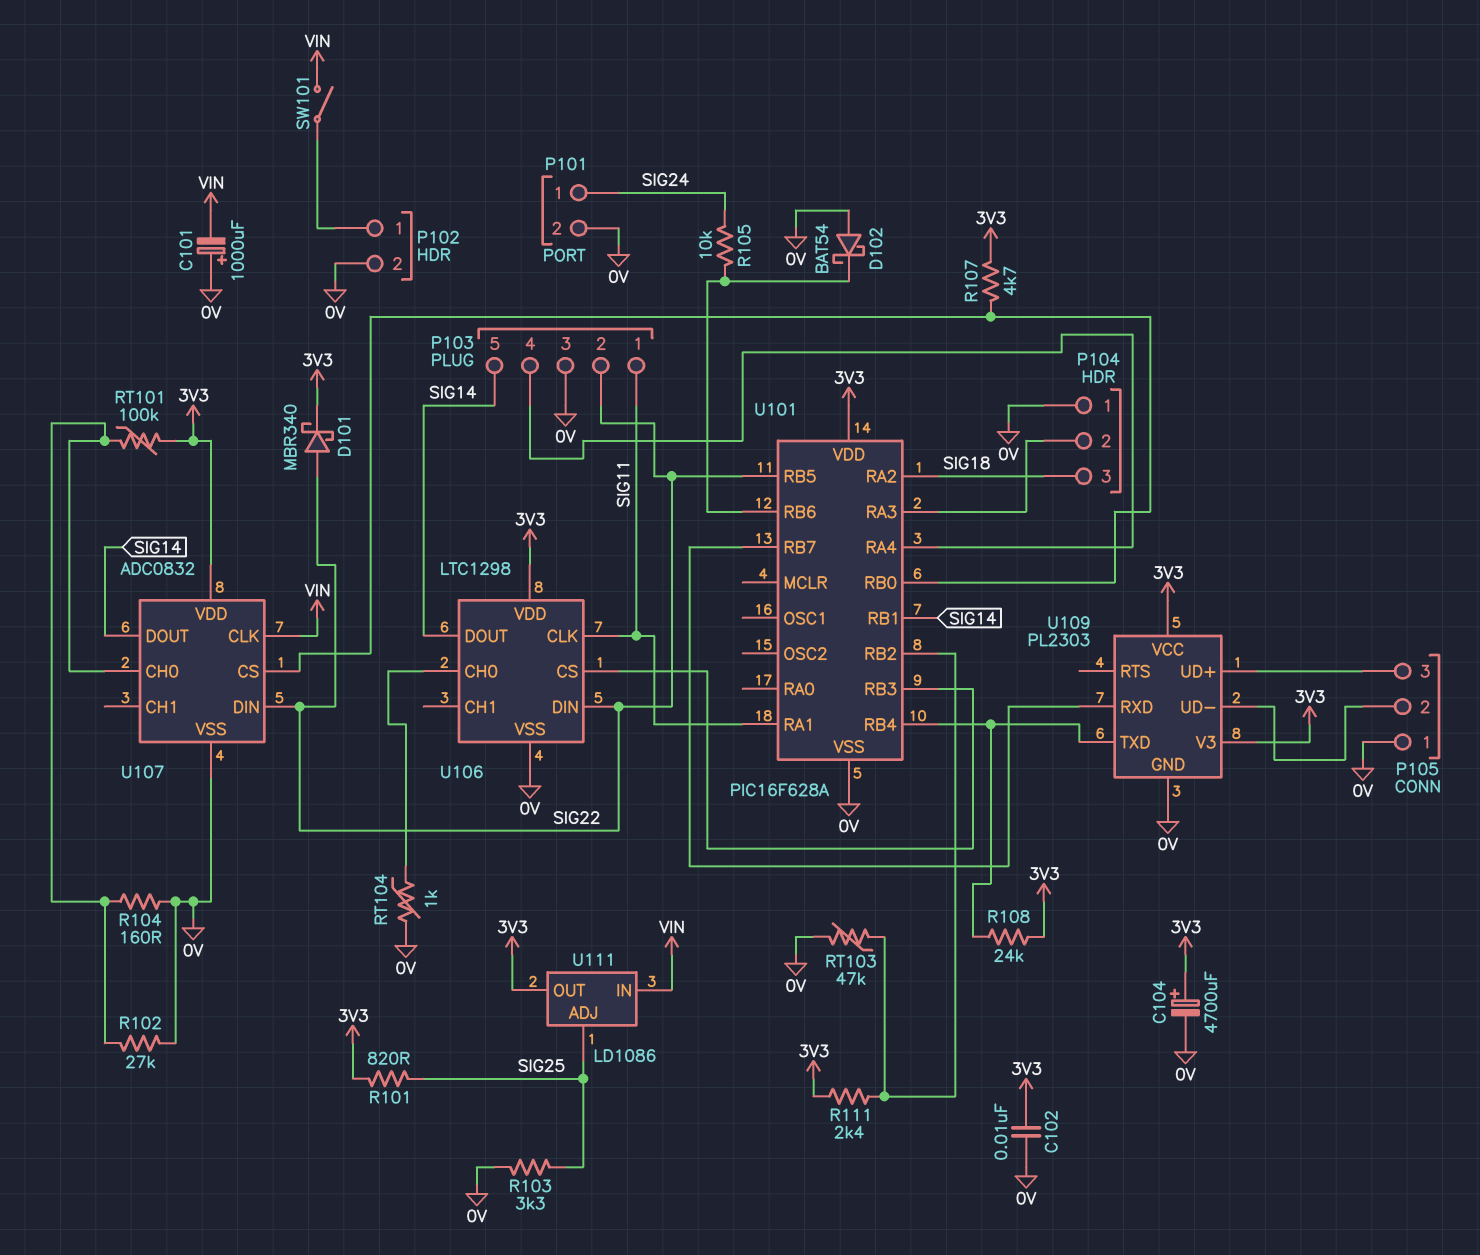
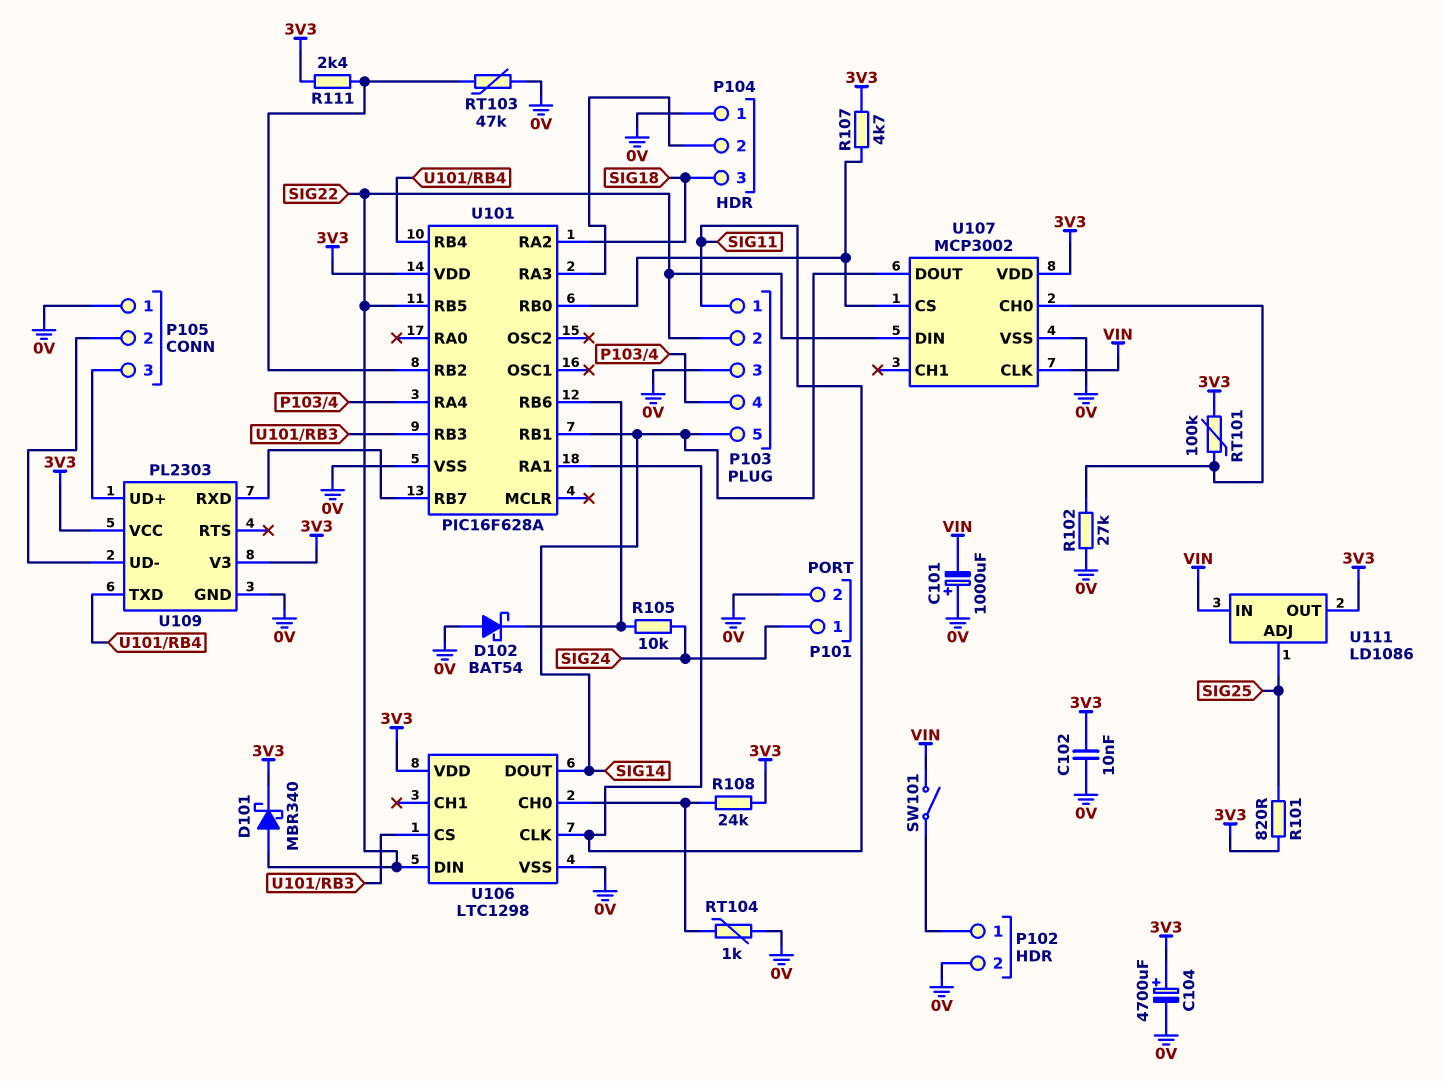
R103: 3.3k (0V, SIG25) -> none
R104: 160 (0V, U107/CH0) -> none
R108: 24k (3V3, U101/RB4) -> 24k (3V3, U106/CH0)
U107: ADC0832 -> MCP3002

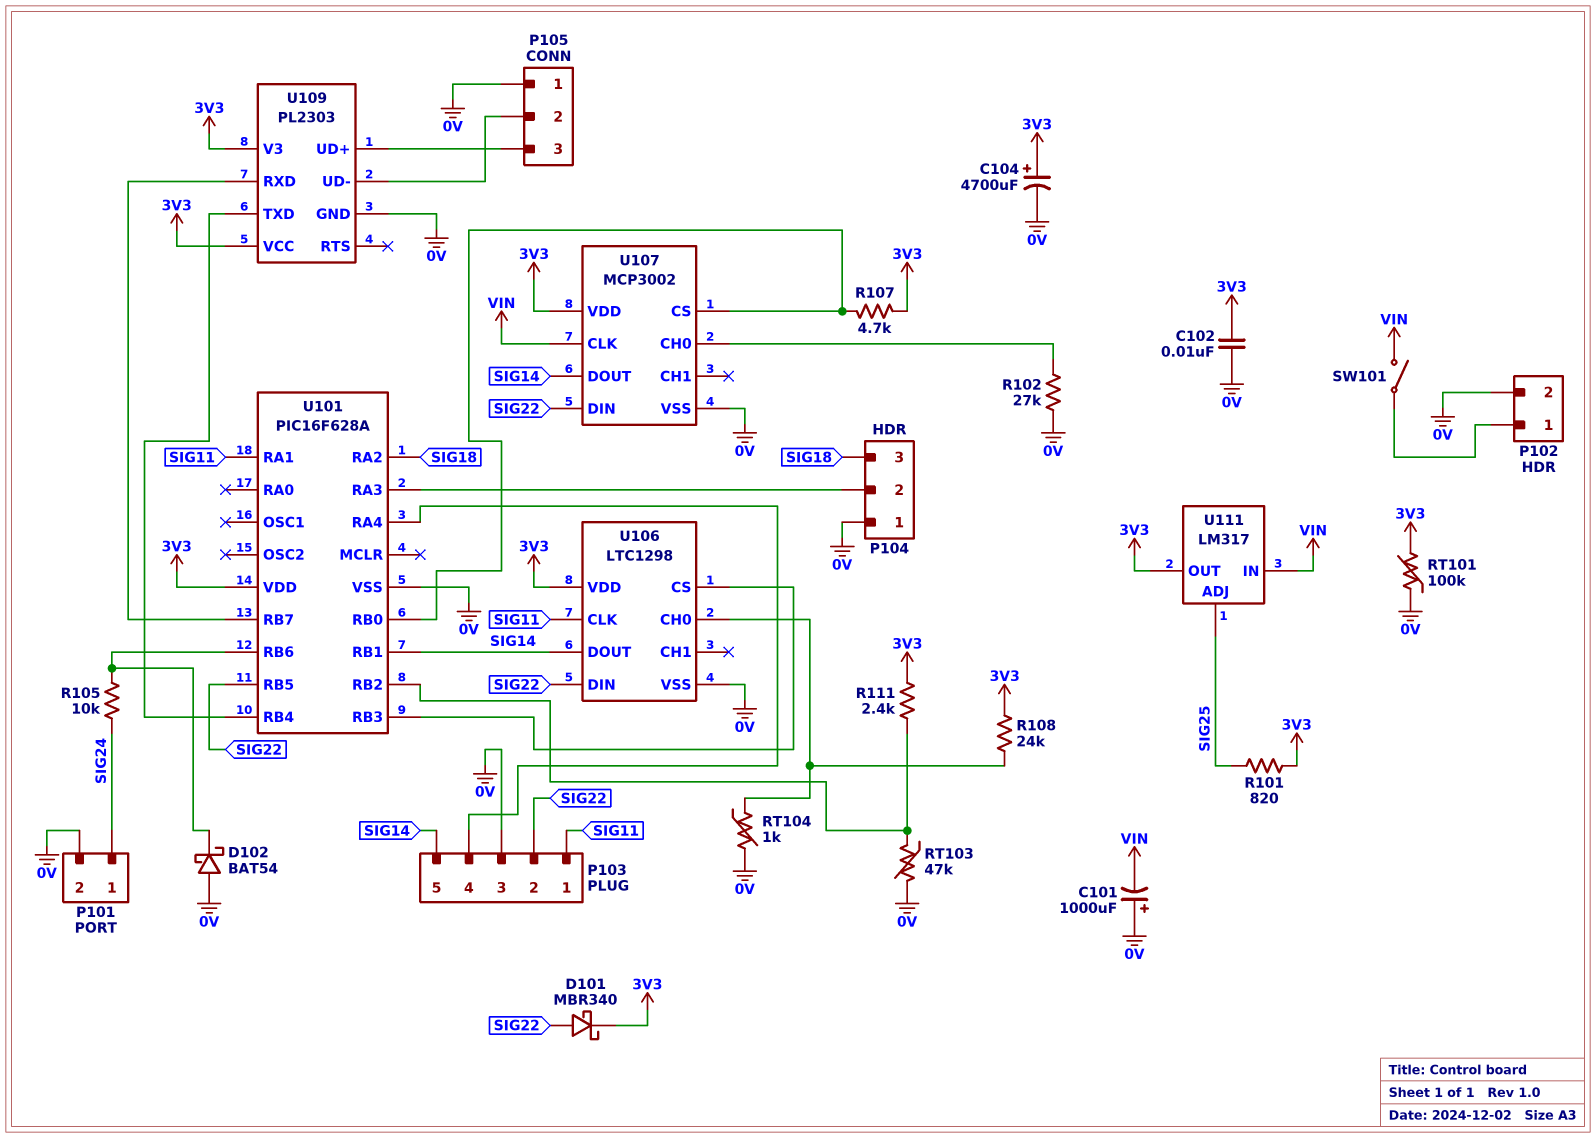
RT101: 100k (3V3, U107/CH0) -> 100k (0V, 3V3)
U111: LD1086 -> LM317

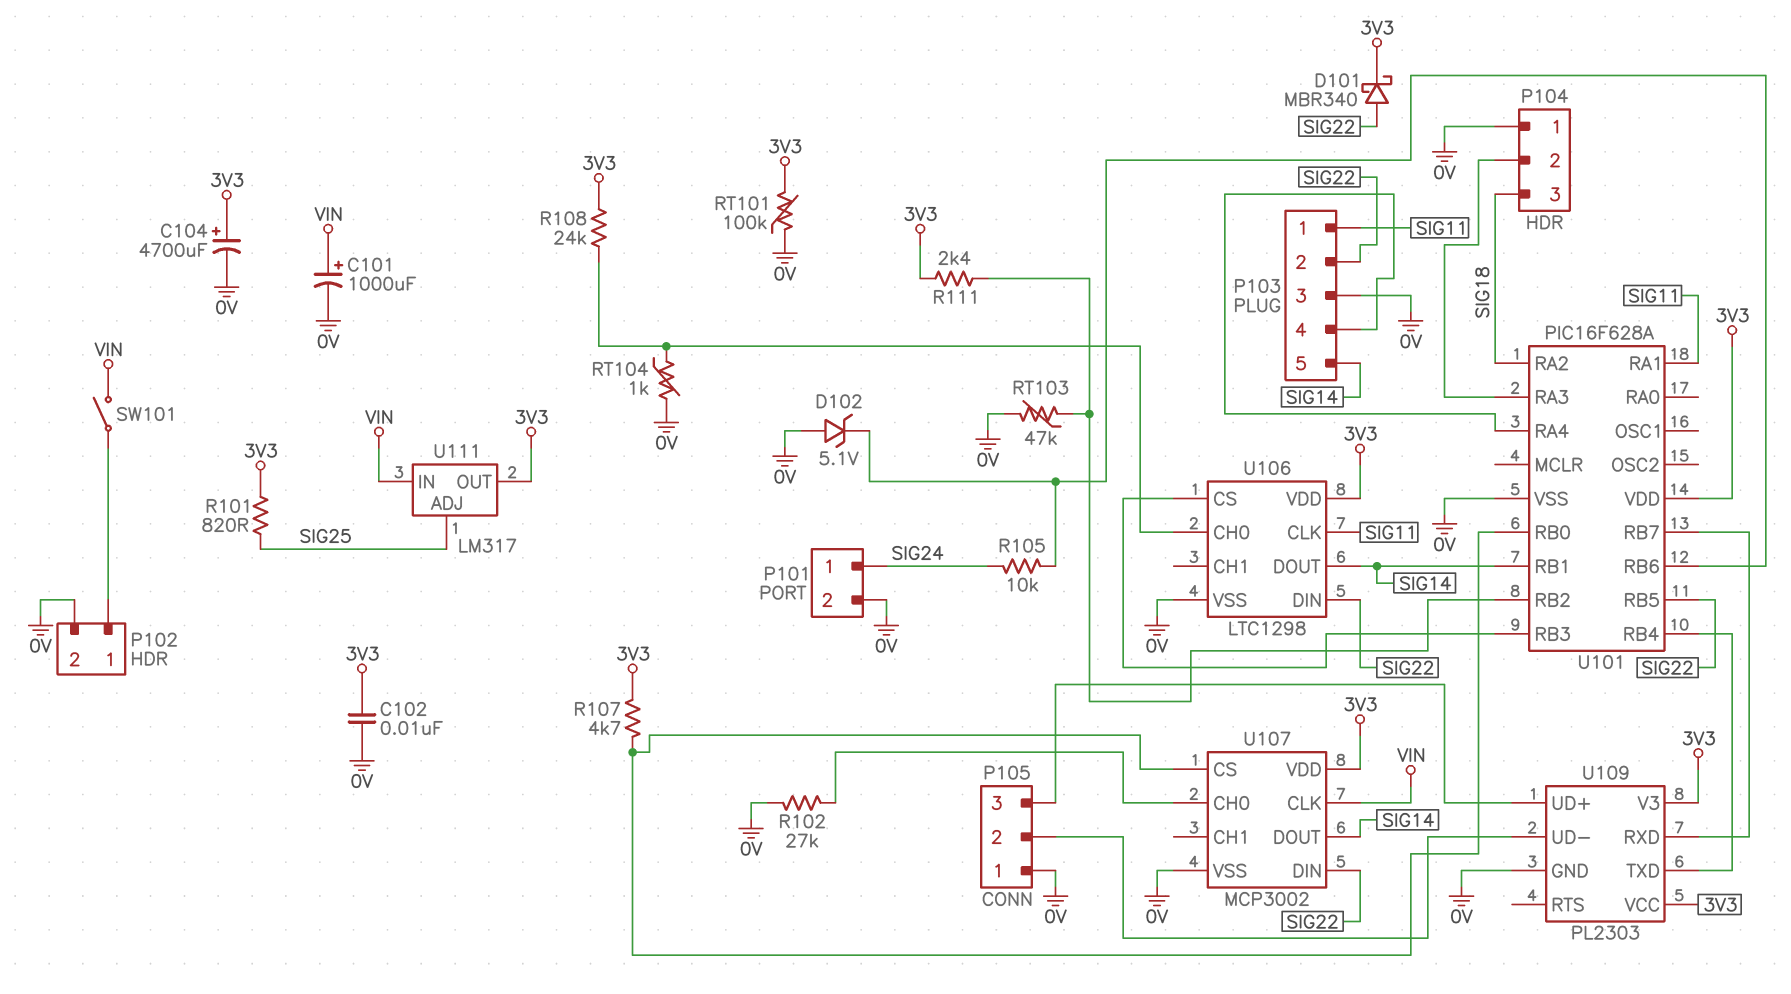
C101: 1000uF (plus 0V, minus VIN) -> 1000uF (plus VIN, minus 0V)
D102: schottky BAT54 (A 0V, K U101/RB6) -> zener 5.1V (A 0V, K U101/RB6)

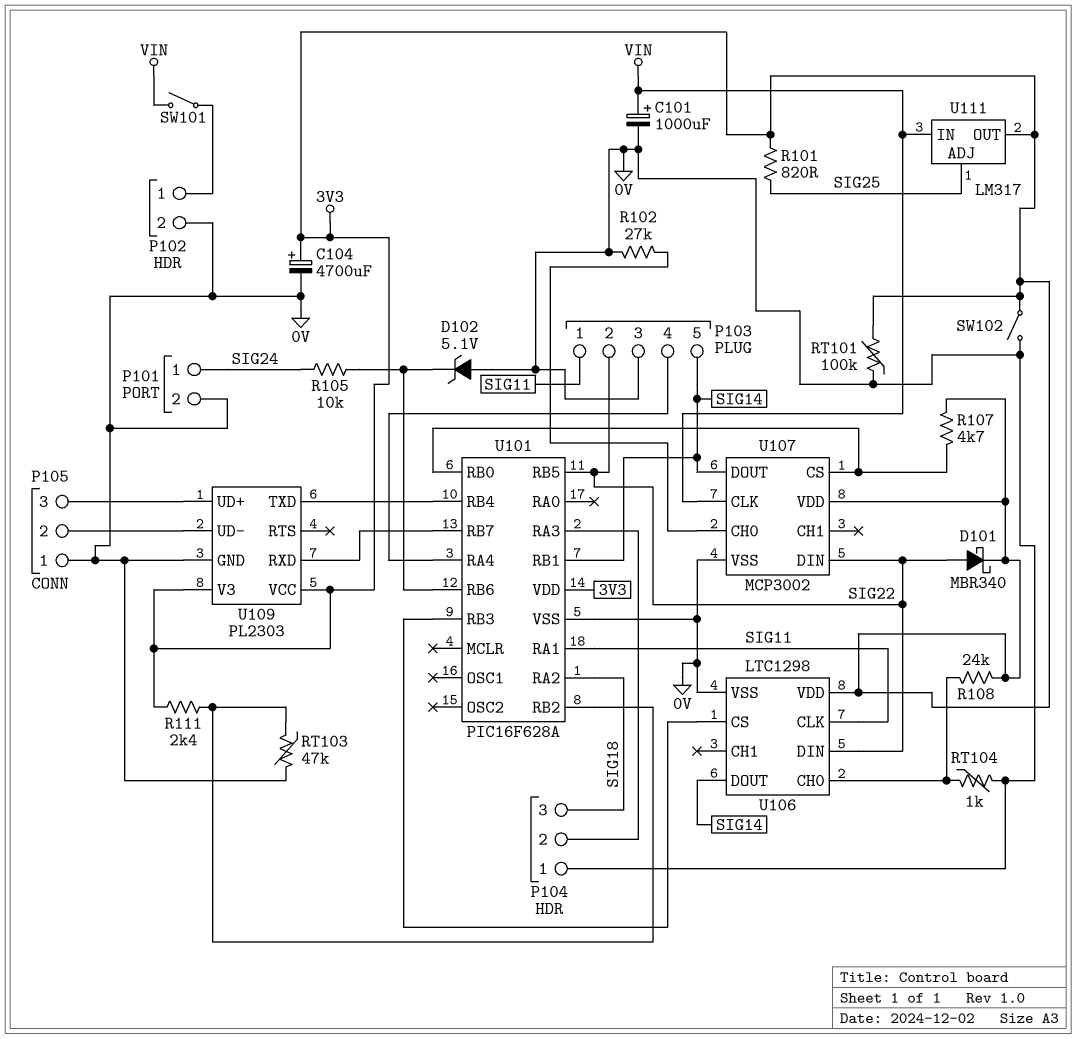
C102: 10nF (0V, 3V3) -> none
SW102: none -> switch (0V, 3V3)

